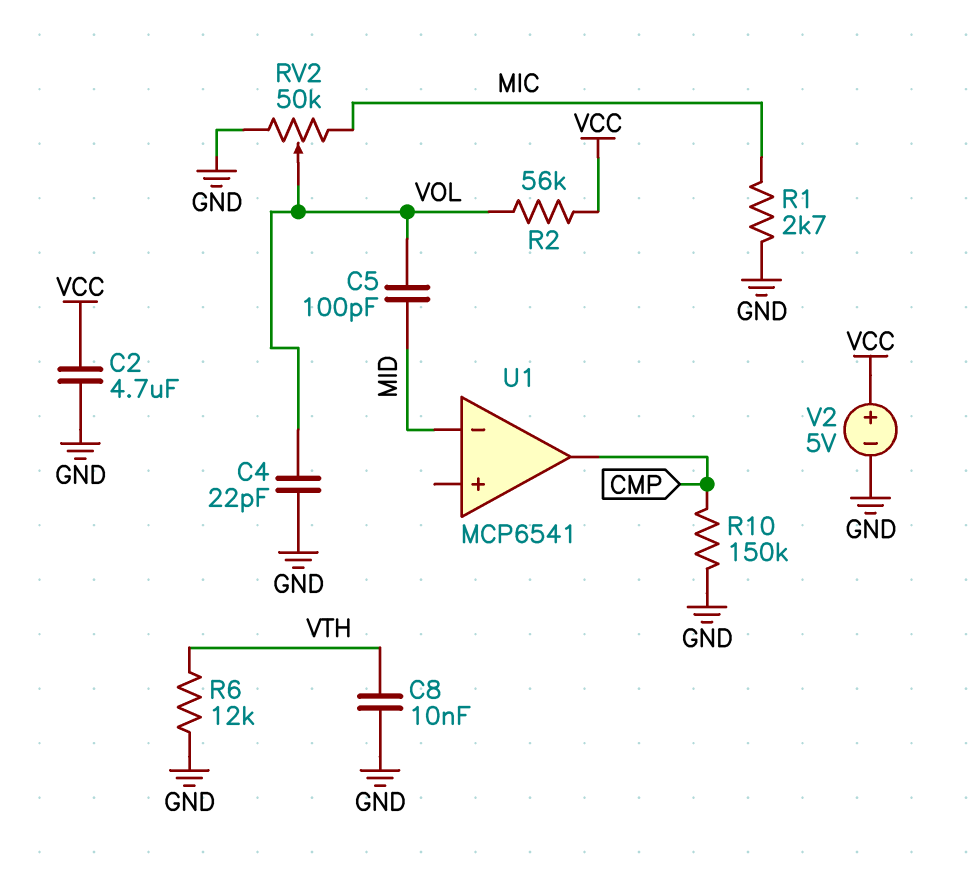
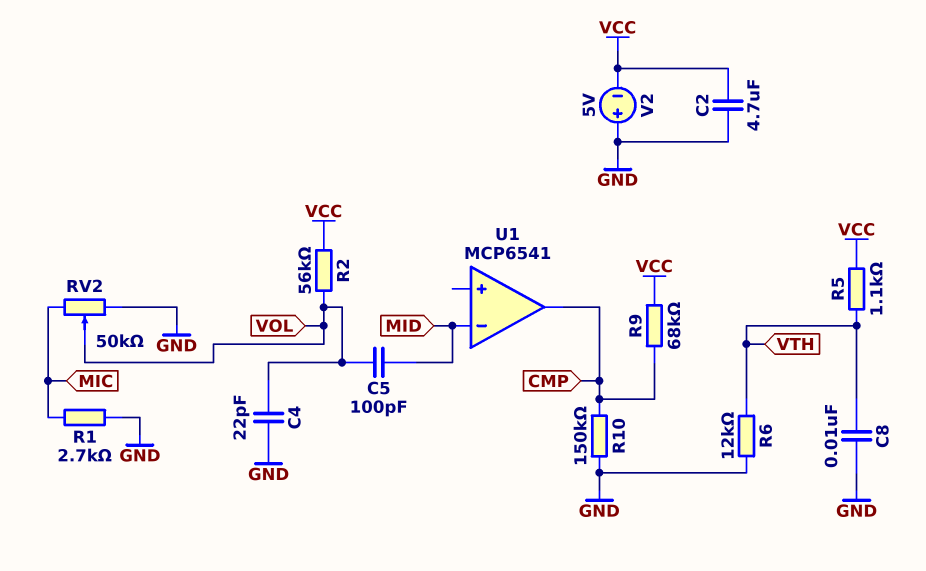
R5: none -> 1.1k (VCC, VTH)
R9: none -> 68k (CMP, VCC)
V2: 5V (plus VCC, minus GND) -> 5V (plus GND, minus VCC)

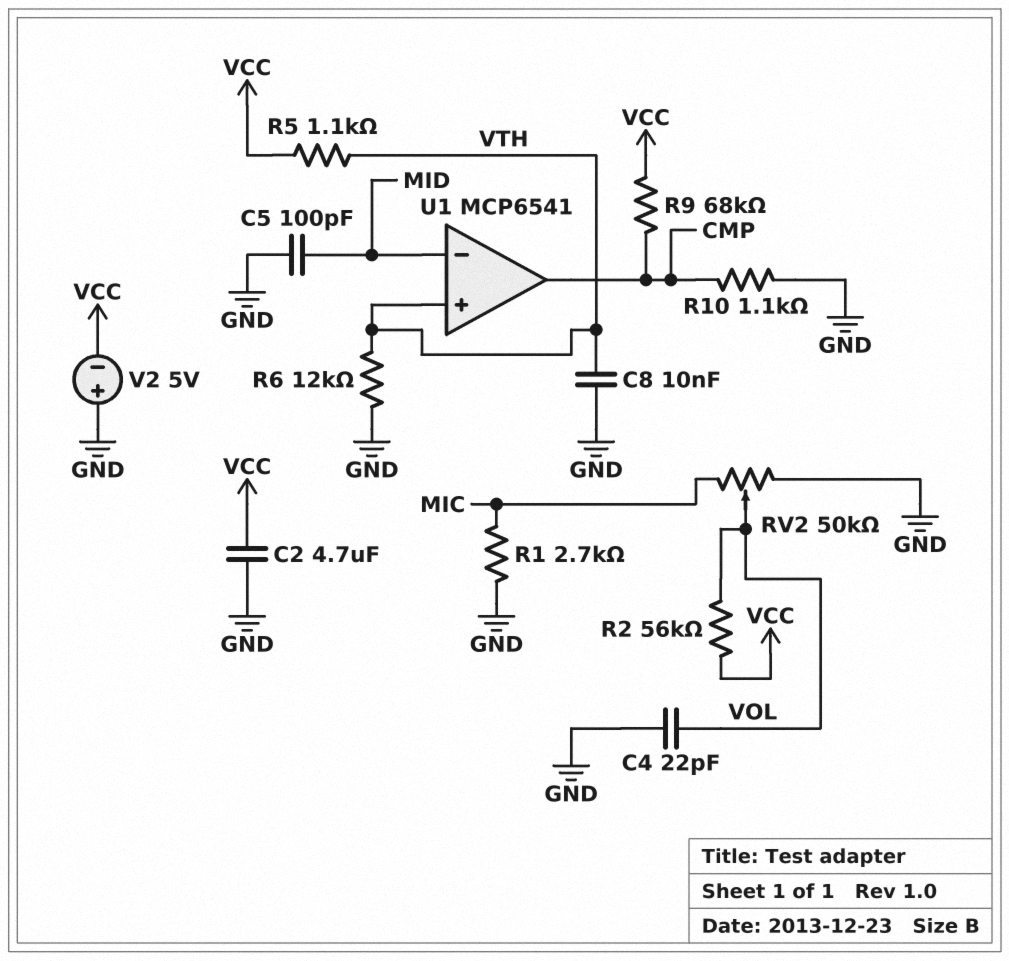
C5: 100pF (MID, VOL) -> 100pF (GND, MID)
R10: 150k (CMP, GND) -> 1.1k (CMP, GND)
U1 pin in+: none -> VTH

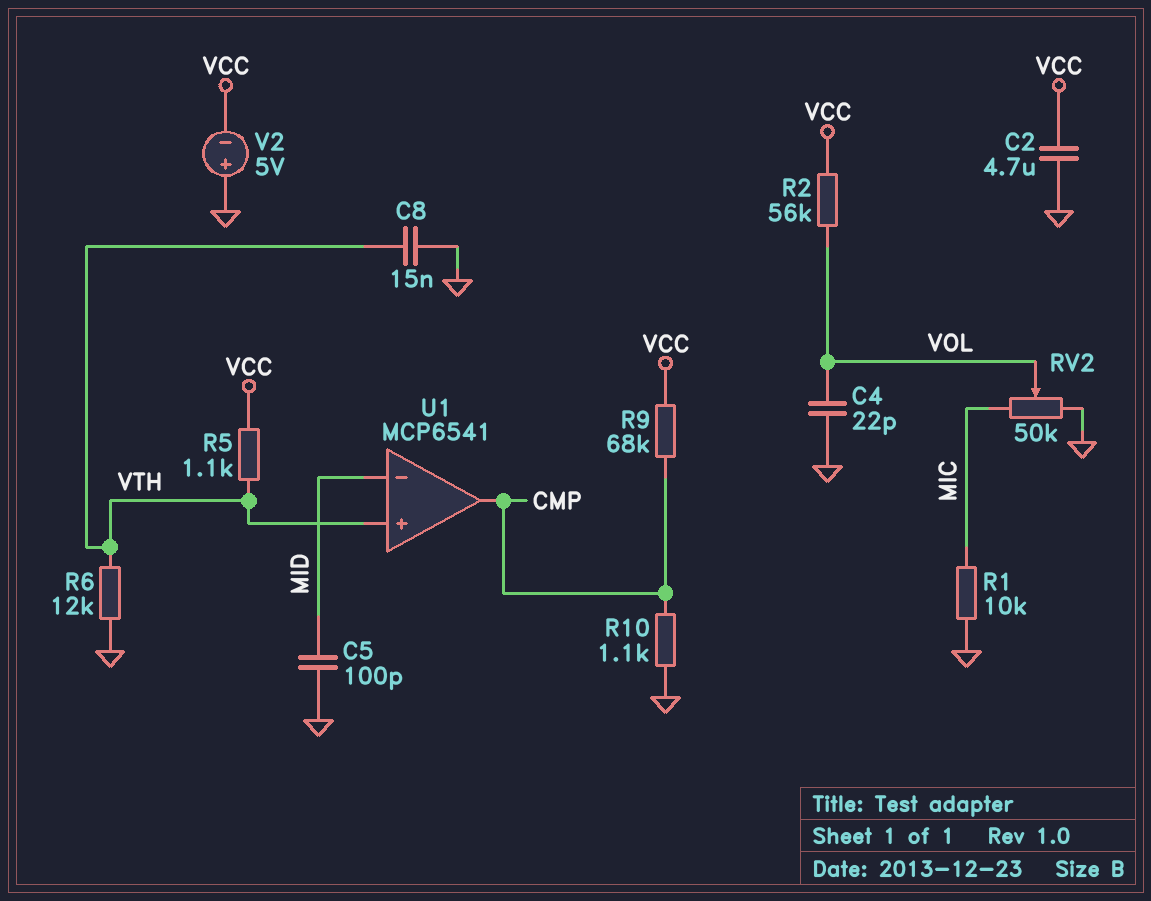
C8: 10nF (GND, VTH) -> 15nF (GND, VTH)
R1: 2.7k (GND, MIC) -> 10k (GND, MIC)

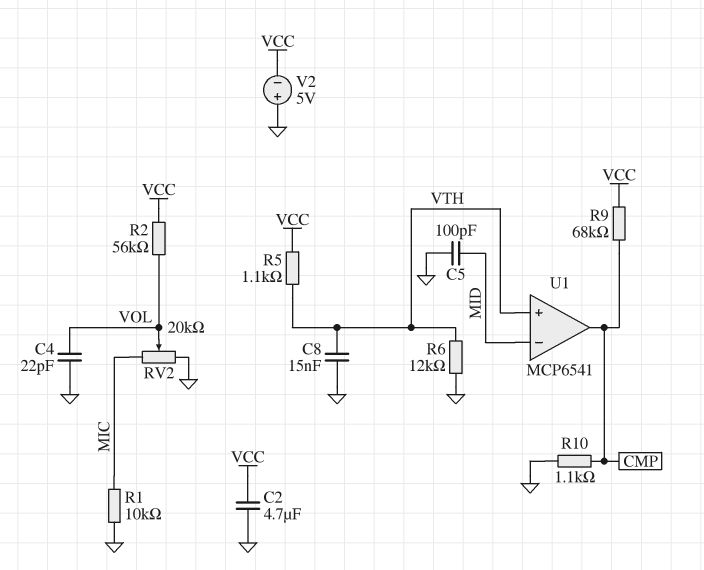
RV2: 50k (GND, MIC, wiper VOL) -> 20k (GND, MIC, wiper VOL)

